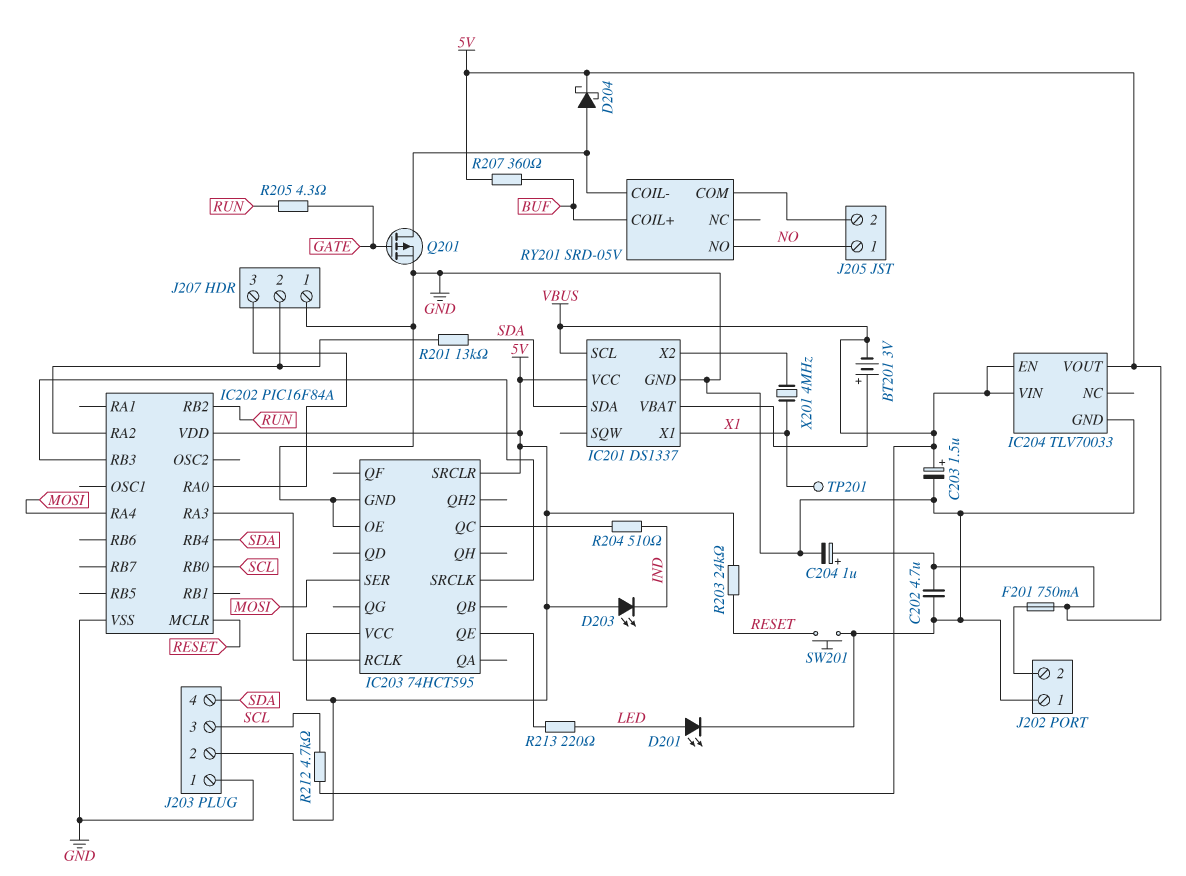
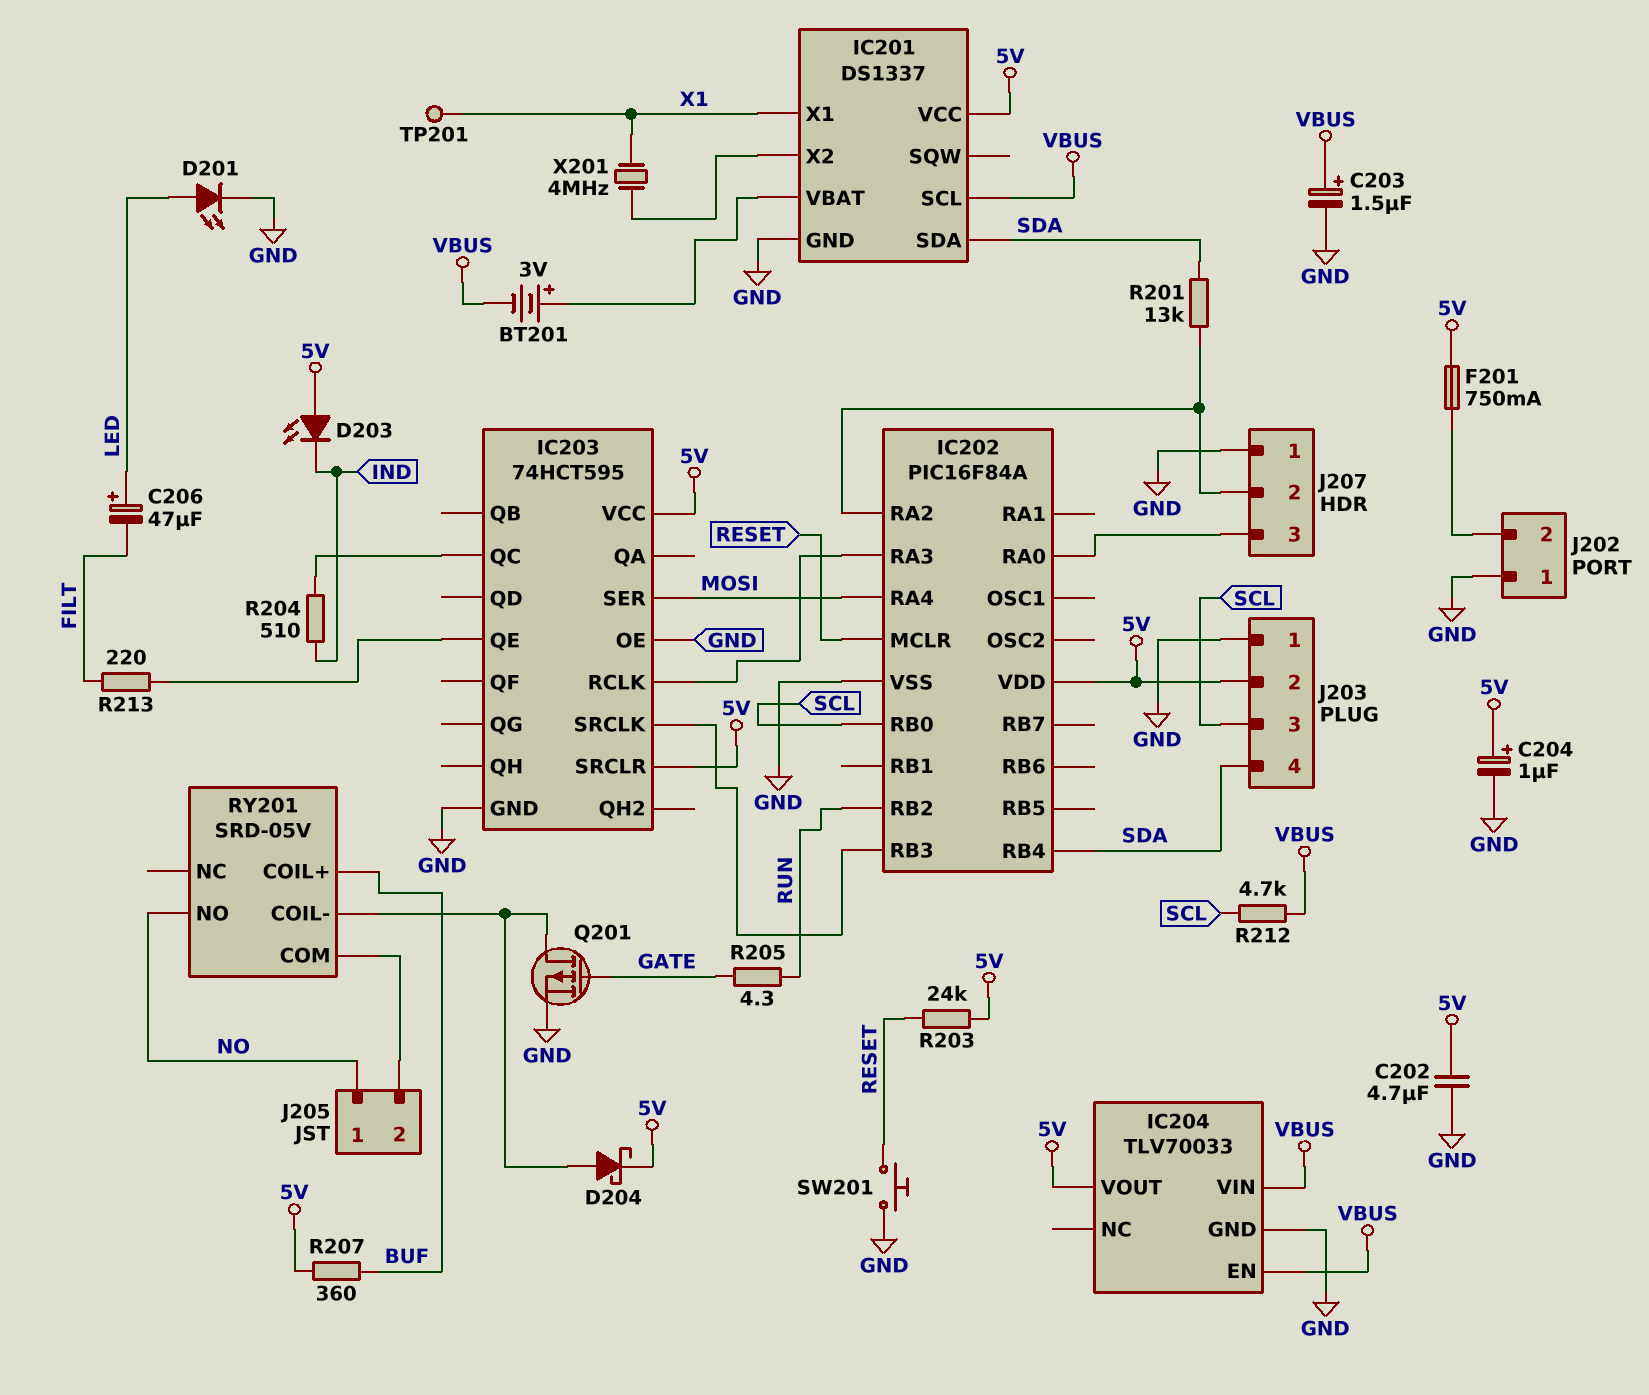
C206: none -> 47uF (plus LED, minus FILT)
R213: 220 (IC203/QE, LED) -> 220 (FILT, IC203/QE)

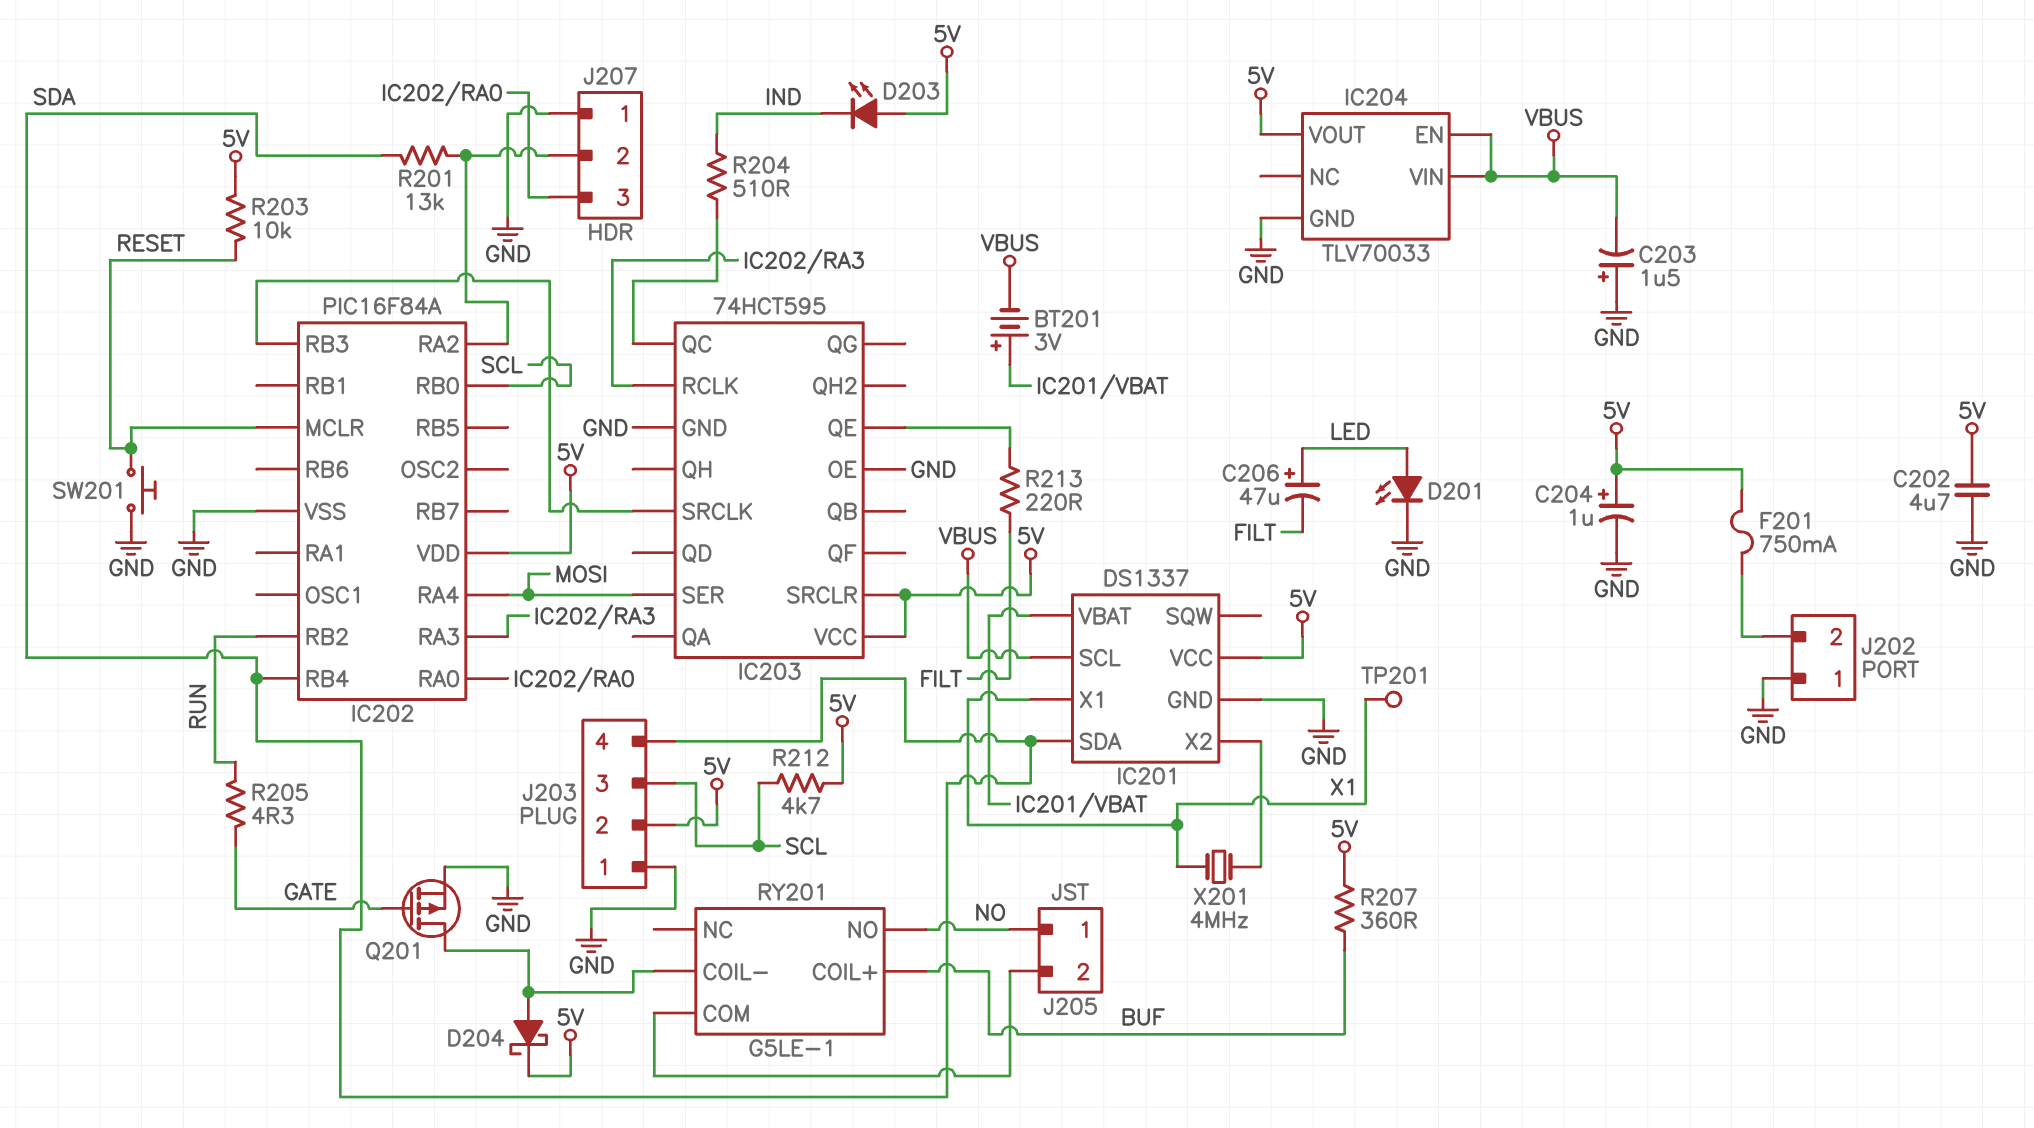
C203: 1.5uF (plus VBUS, minus GND) -> 1.5uF (plus GND, minus VBUS)
R203: 24k (5V, RESET) -> 10k (5V, RESET)
R212: 4.7k (SCL, VBUS) -> 4.7k (5V, SCL)
RY201: SRD-05V -> G5LE-1

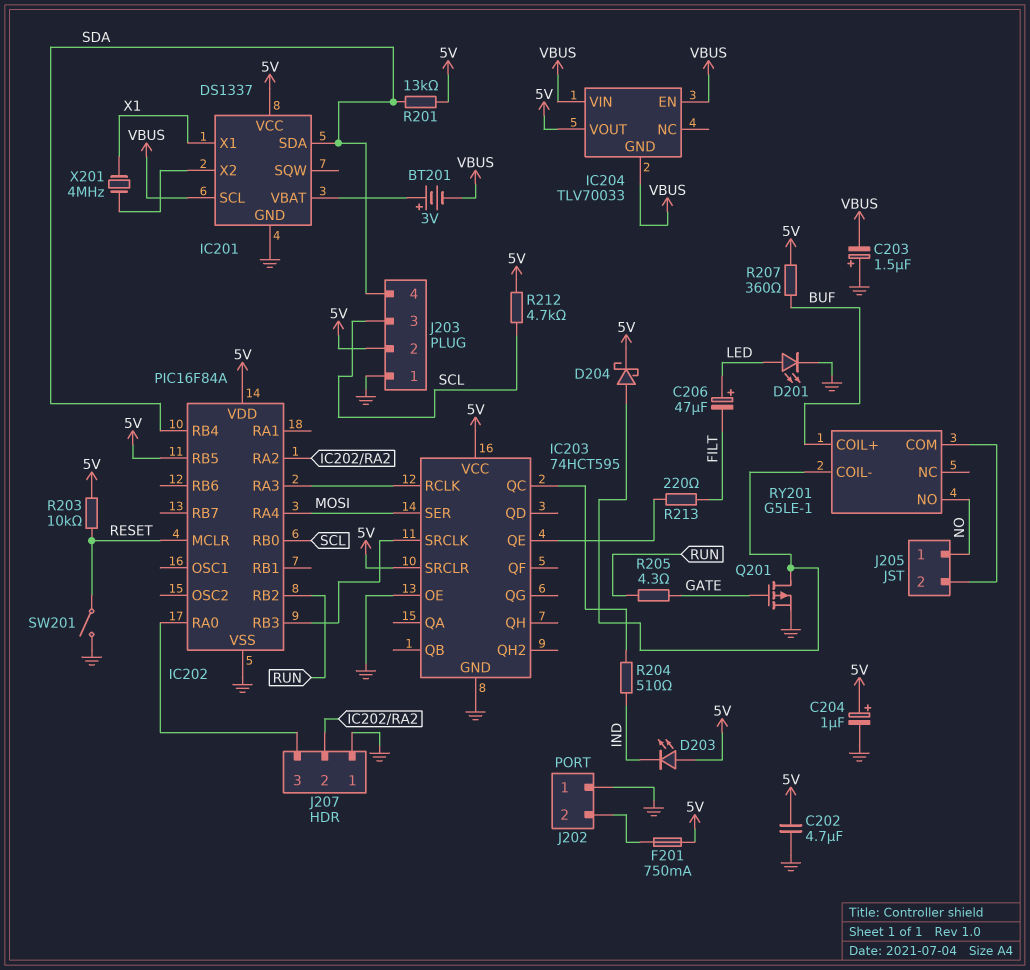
IC202 pin RB5: none -> 5V
IC204 pin GND: GND -> VBUS
R201: 13k (IC202/RA2, SDA) -> 13k (5V, SDA)
SW201: button (GND, RESET) -> switch (GND, RESET)
TP201: test point (X1) -> none

